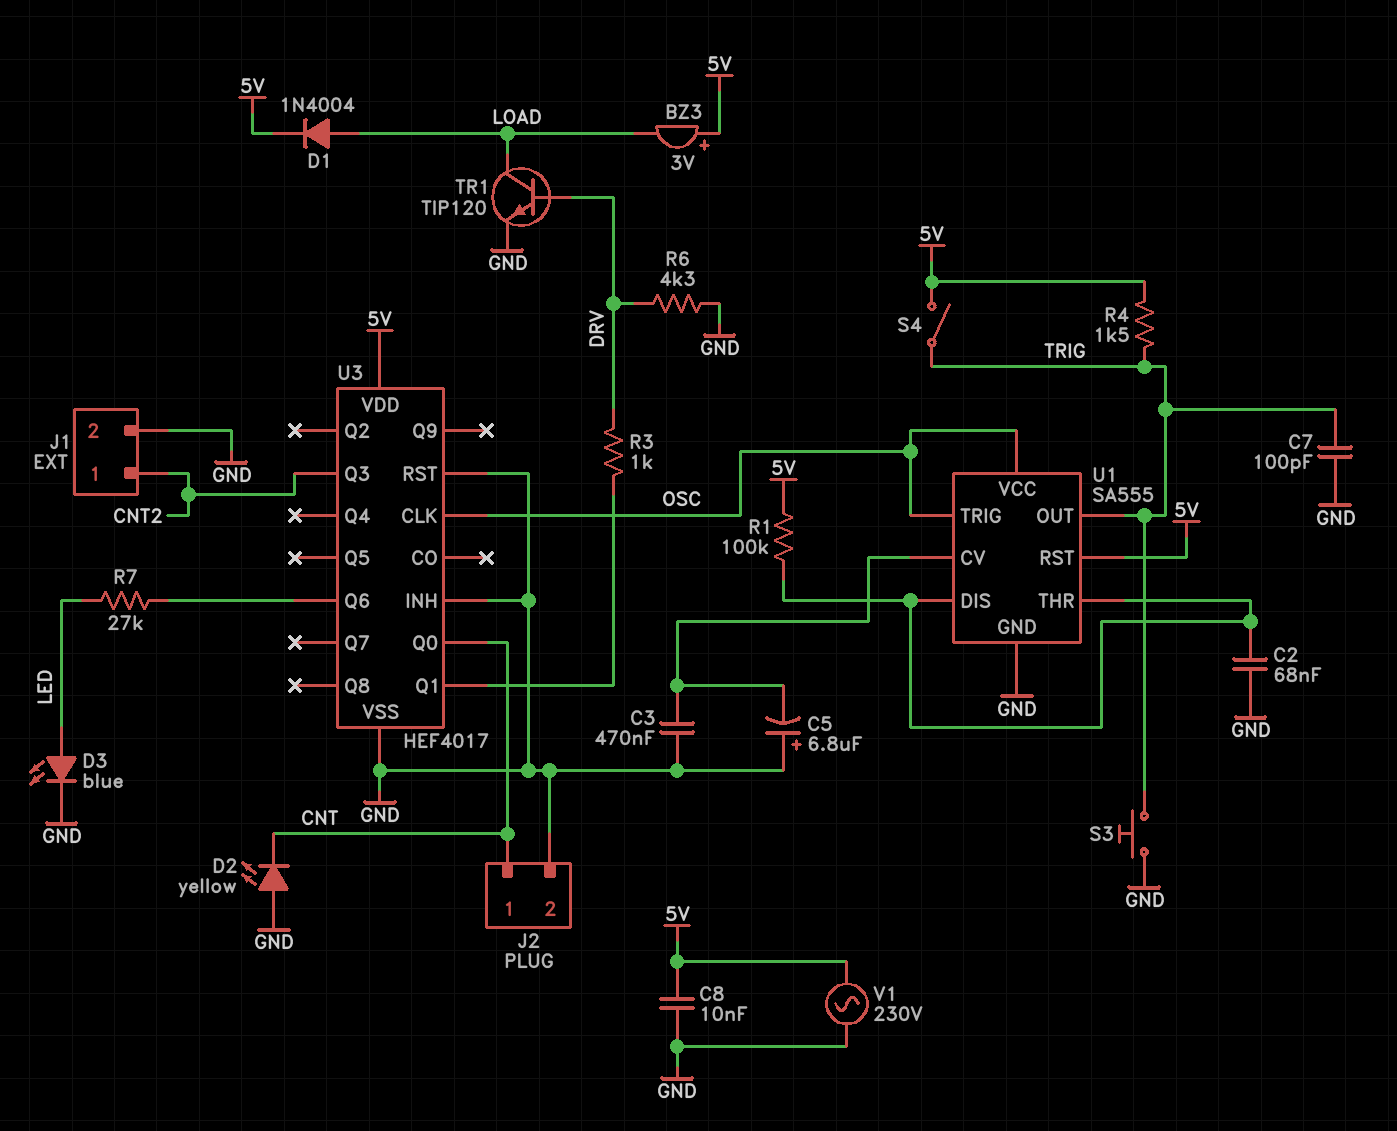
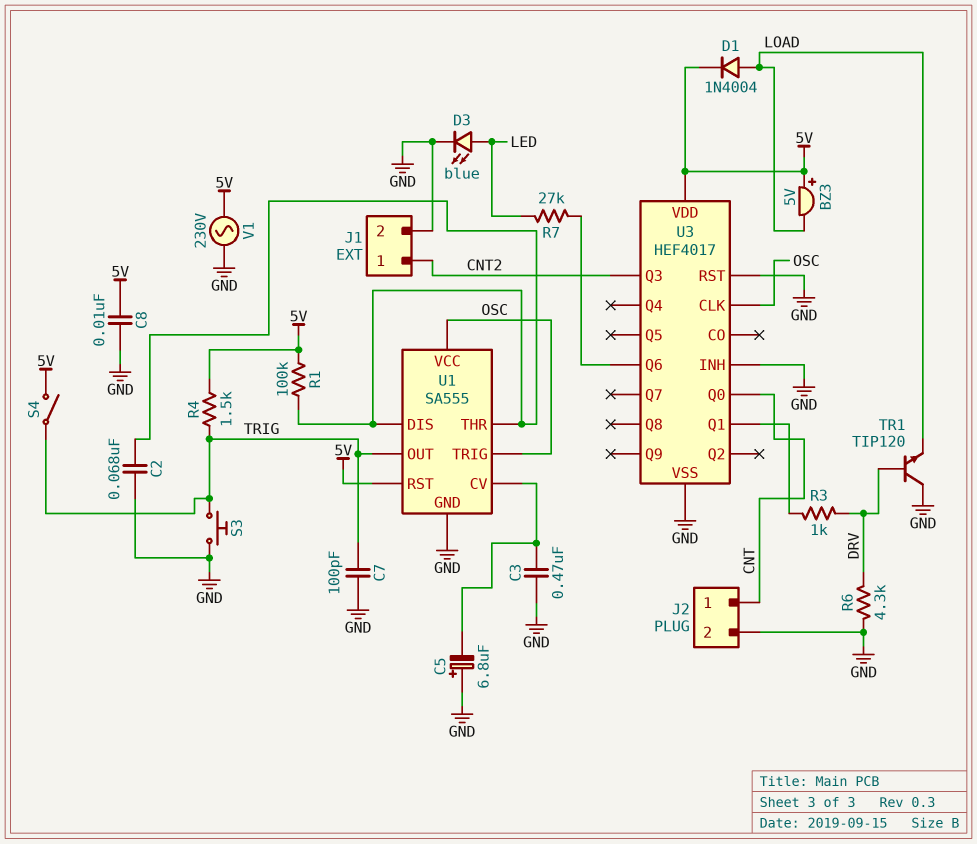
BZ3: buzzer 3V (plus 5V, minus LOAD) -> buzzer 5V (plus 5V, minus LOAD)
D2: LED yellow (A GND, K CNT) -> none
TR1: NPN TIP120 (B DRV, C LOAD, E GND) -> NPN TIP120 (B DRV, C GND, E LOAD)

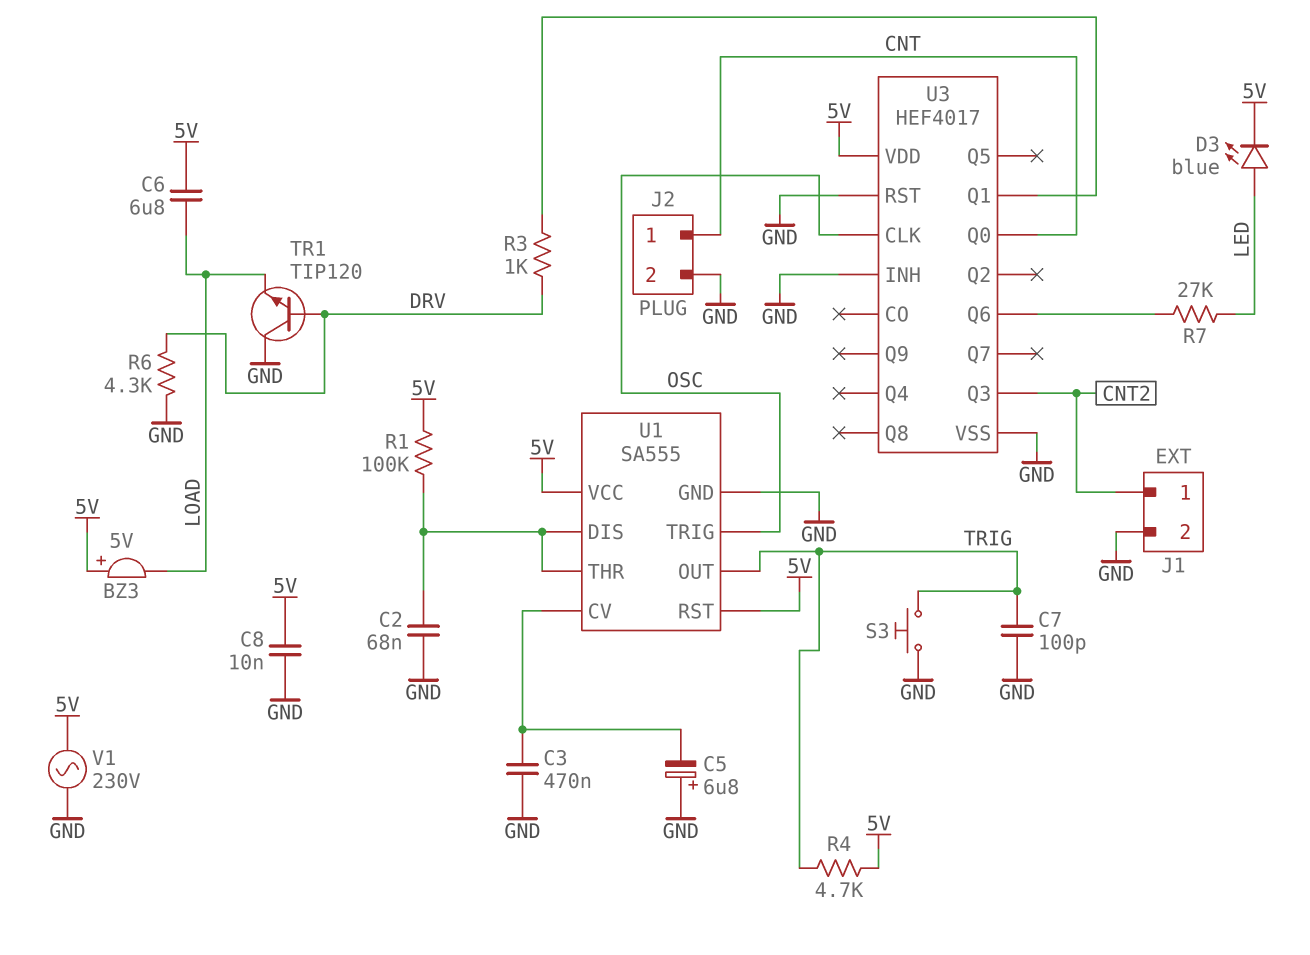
C6: none -> 6.8uF (5V, LOAD)
D1: diode 1N4004 (A LOAD, K 5V) -> none
D3: LED blue (A LED, K GND) -> LED blue (A LED, K 5V)
R4: 1.5k (5V, TRIG) -> 4.7k (5V, TRIG)
S4: switch (5V, TRIG) -> none
U1 pin VCC: OSC -> 5V

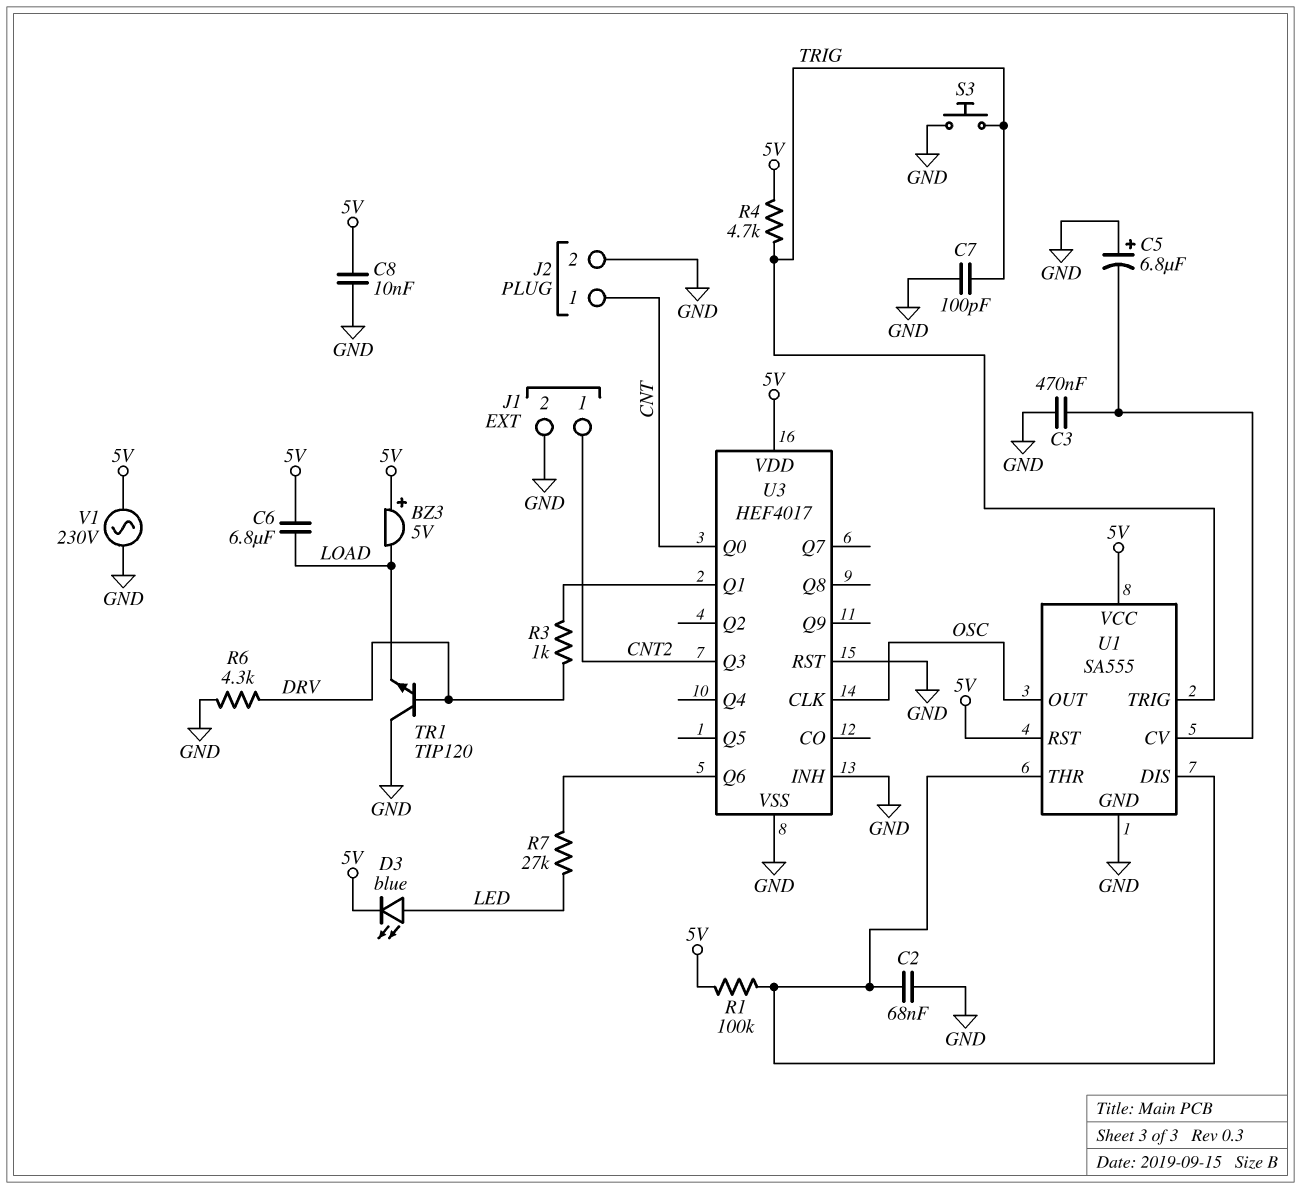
U1 pin OUT: TRIG -> OSC
U1 pin TRIG: OSC -> TRIG

